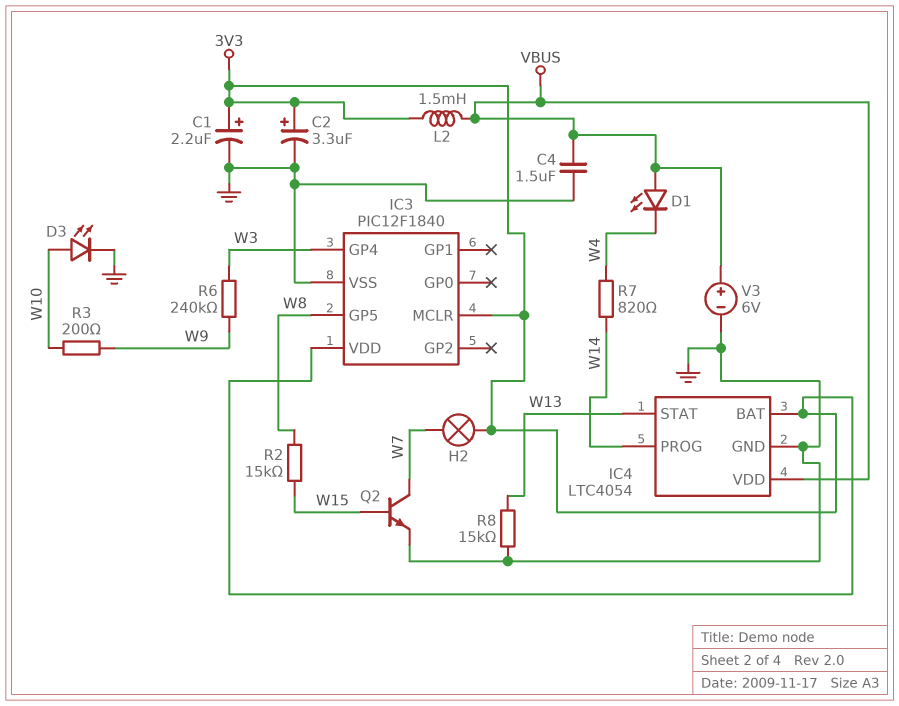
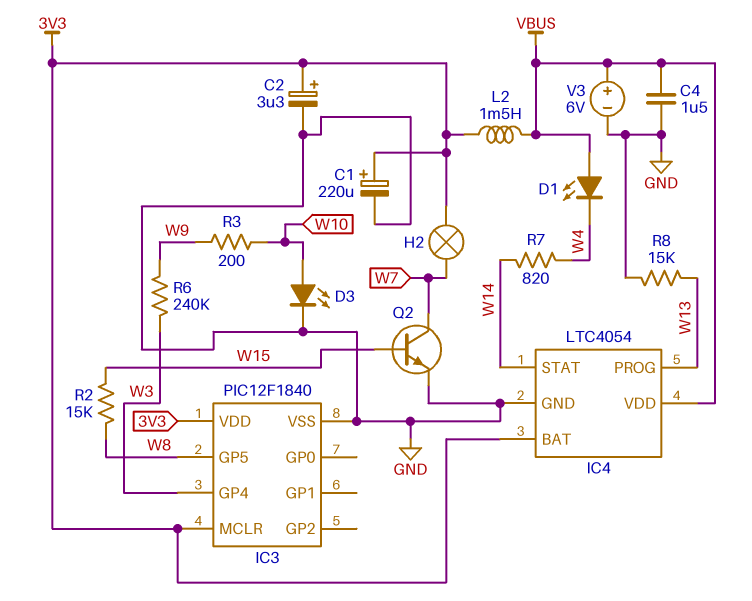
C1: 2.2uF (plus 3V3, minus GND) -> 220uF (plus 3V3, minus GND)
IC4 pin PROG: W14 -> W13
IC4 pin STAT: W13 -> W14

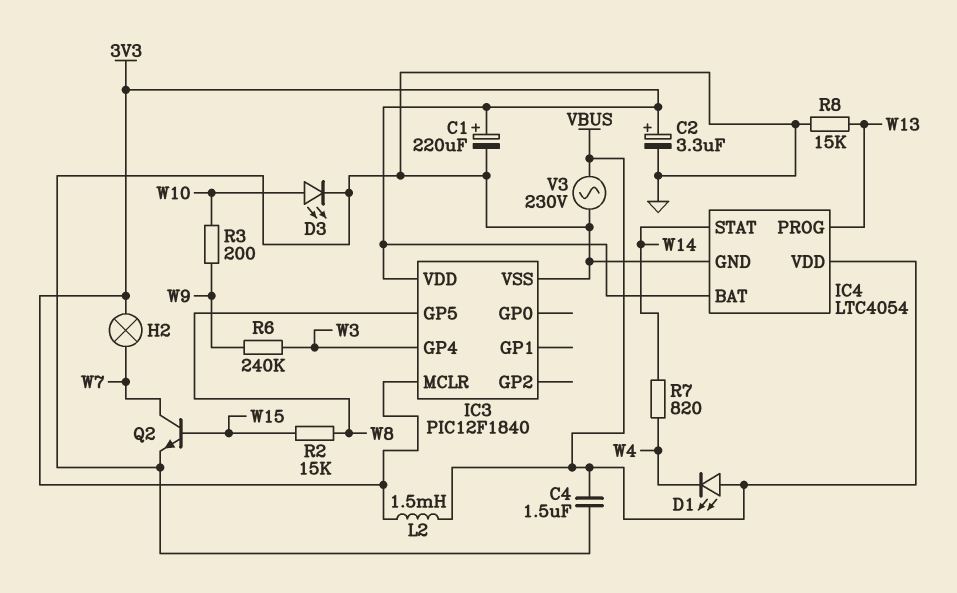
V3: 6V (plus VBUS, minus GND) -> AC 230V (GND, VBUS)

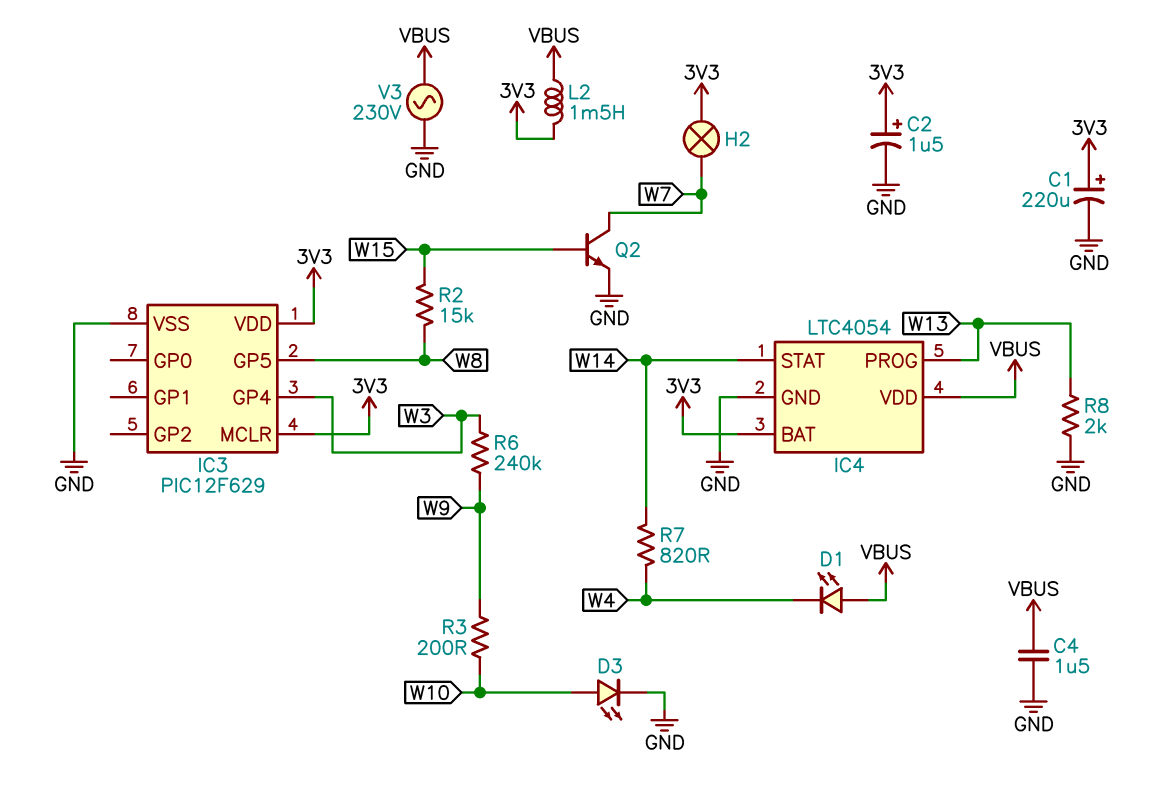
C2: 3.3uF (plus 3V3, minus GND) -> 1.5uF (plus 3V3, minus GND)
IC3: PIC12F1840 -> PIC12F629
R8: 15k (GND, W13) -> 2k (GND, W13)

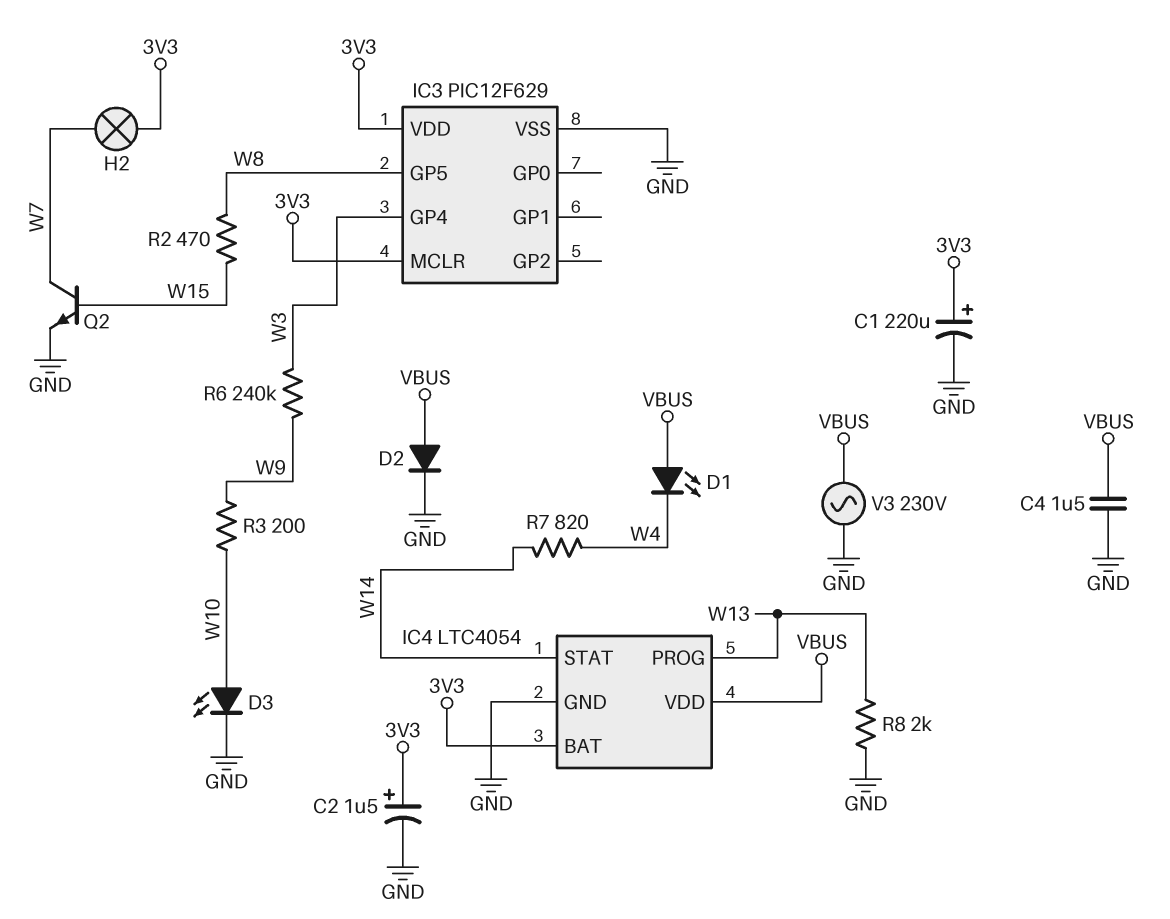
D2: none -> diode (A VBUS, K GND)
L2: 1.5mH (3V3, VBUS) -> none
R2: 15k (W8, W15) -> 470 (W8, W15)

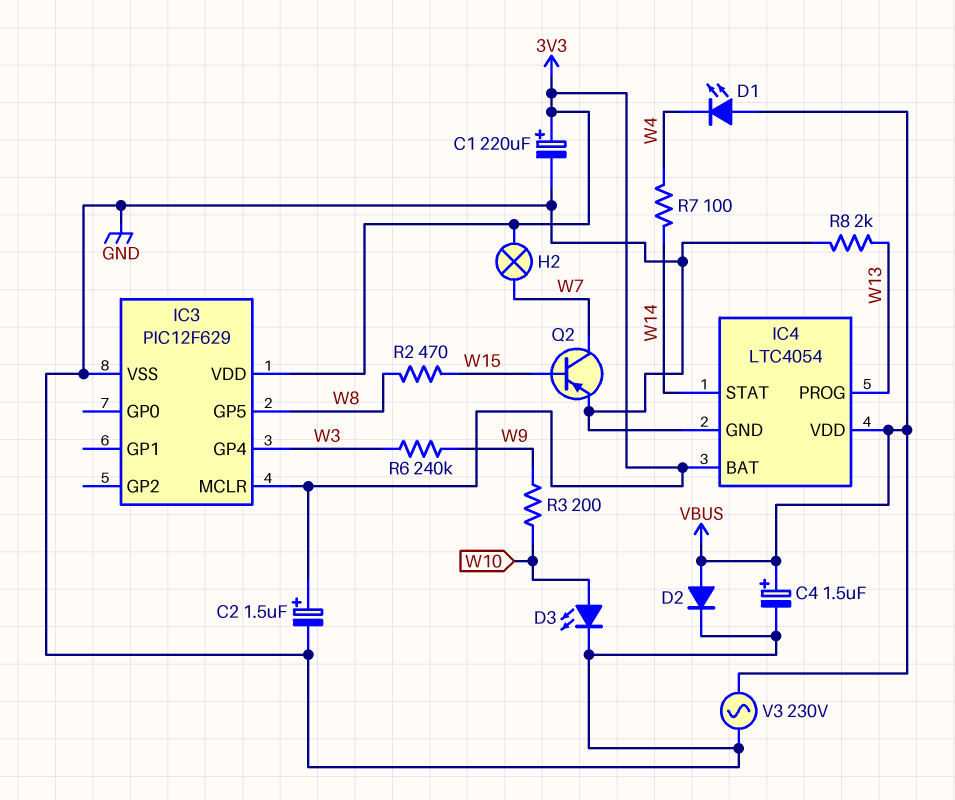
C4: 1.5uF (GND, VBUS) -> 1.5uF (plus VBUS, minus GND)
Q2: NPN (B W15, C W7, E GND) -> PNP (B W15, C W7, E GND)
R7: 820 (W4, W14) -> 100 (W4, W14)

